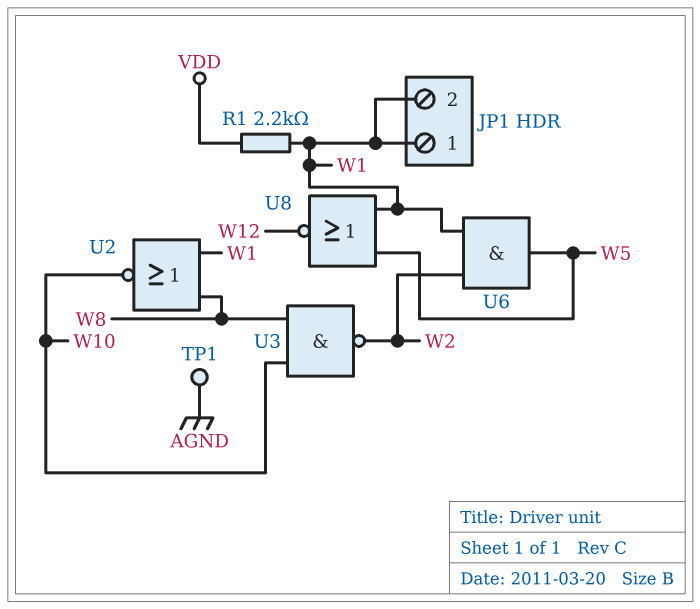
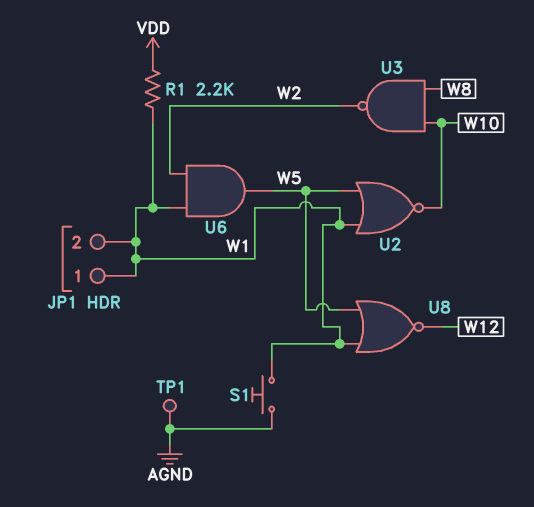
S1: none -> button (AGND, W1)
U2: NOR (in W1, in W8, out W10) -> NOR (in W1, in W5, out W10)

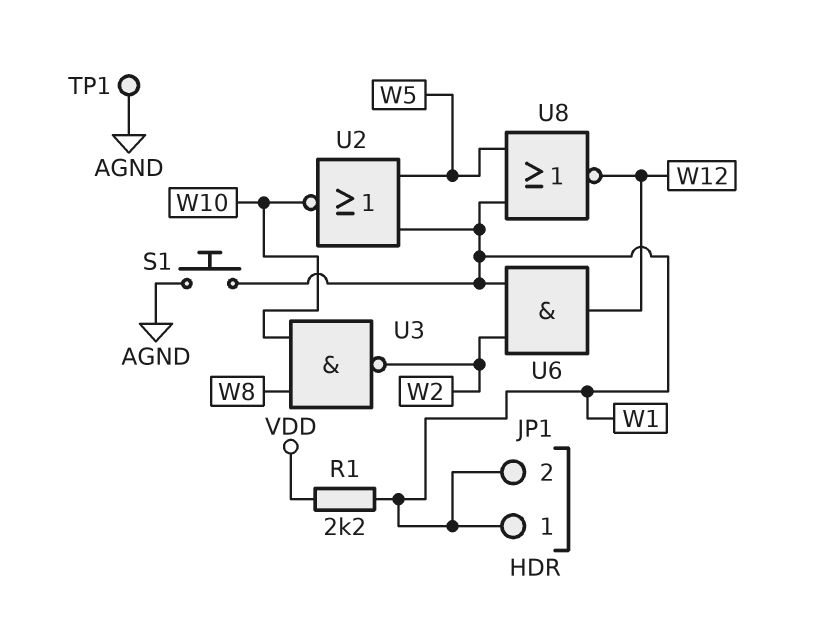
U6: AND (in W1, in W2, out W5) -> AND (in W1, in W2, out W12)

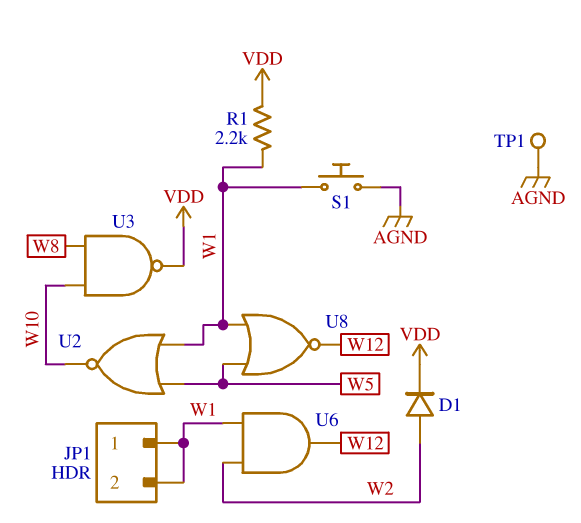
D1: none -> diode (A W2, K VDD)
U3: NAND (in W8, in W10, out W2) -> NAND (in W8, in W10, out VDD)

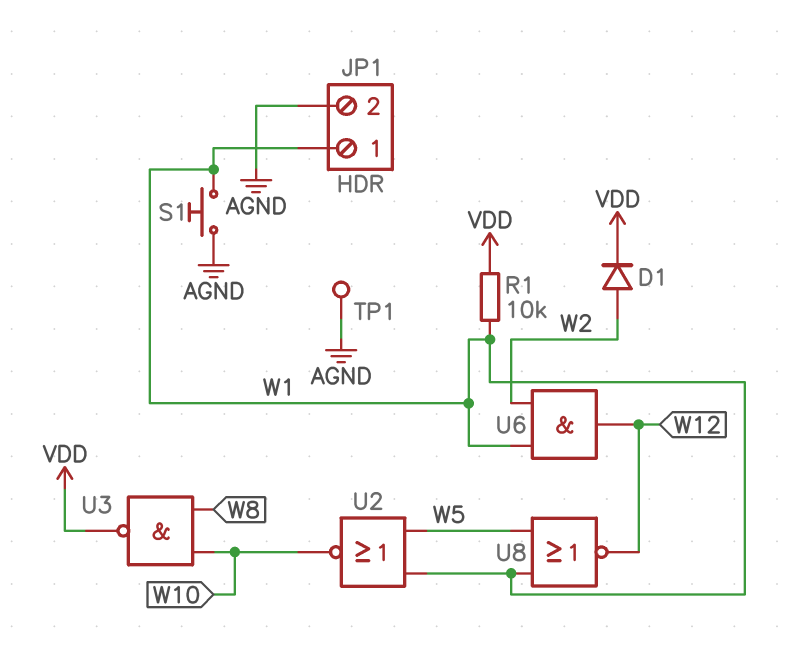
JP1 pin 2: W1 -> AGND
R1: 2.2k (VDD, W1) -> 10k (VDD, W1)

